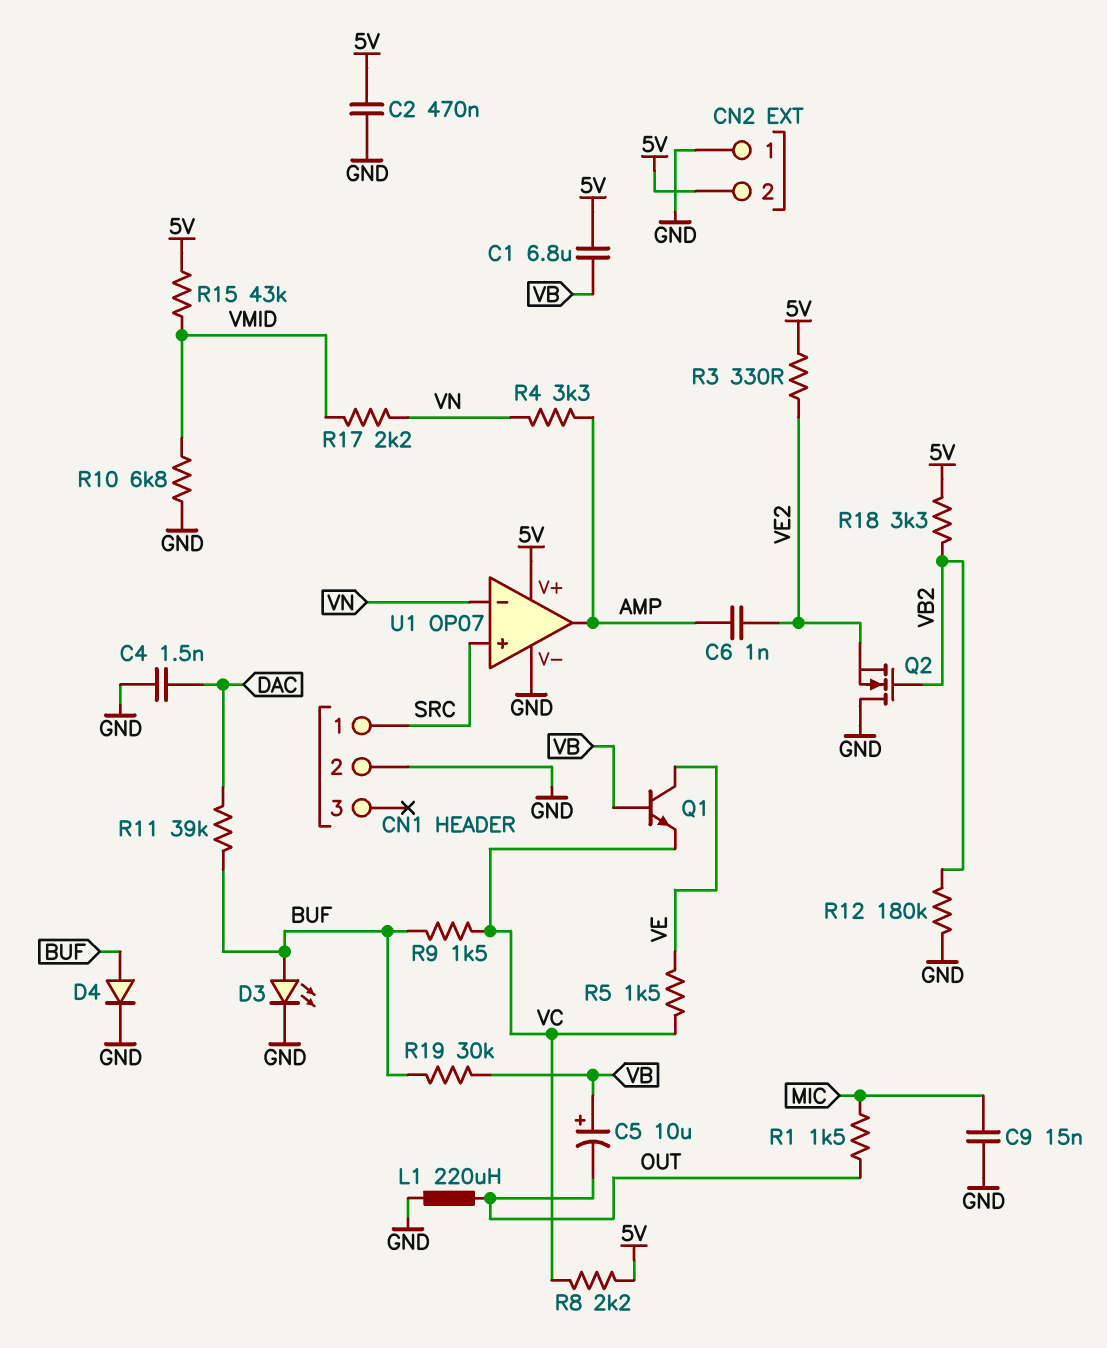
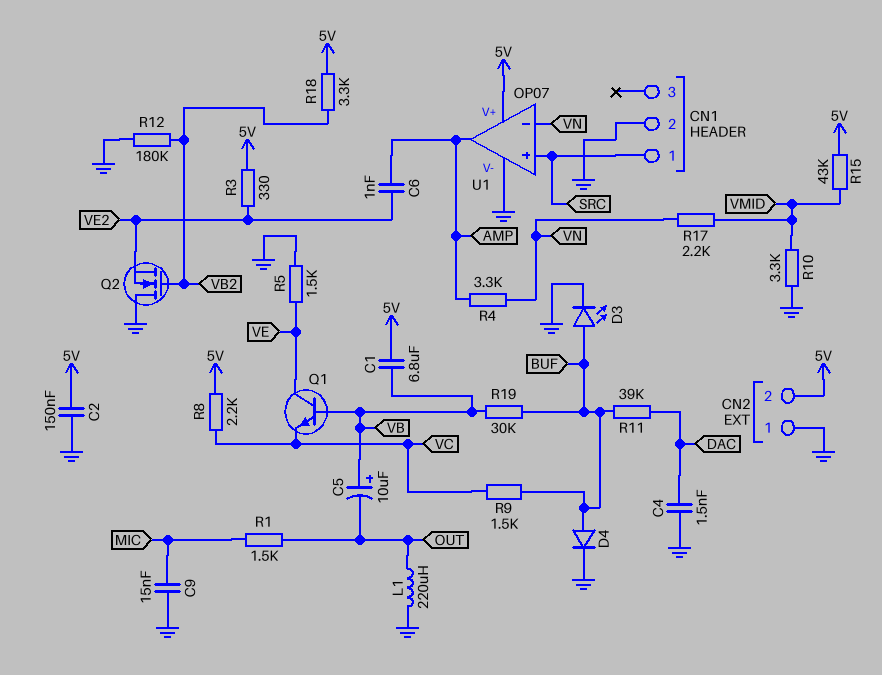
C2: 470nF (5V, GND) -> 150nF (5V, GND)
R5: 1.5k (VC, VE) -> 1.5k (GND, VE)
R10: 6.8k (GND, VMID) -> 3.3k (GND, VMID)

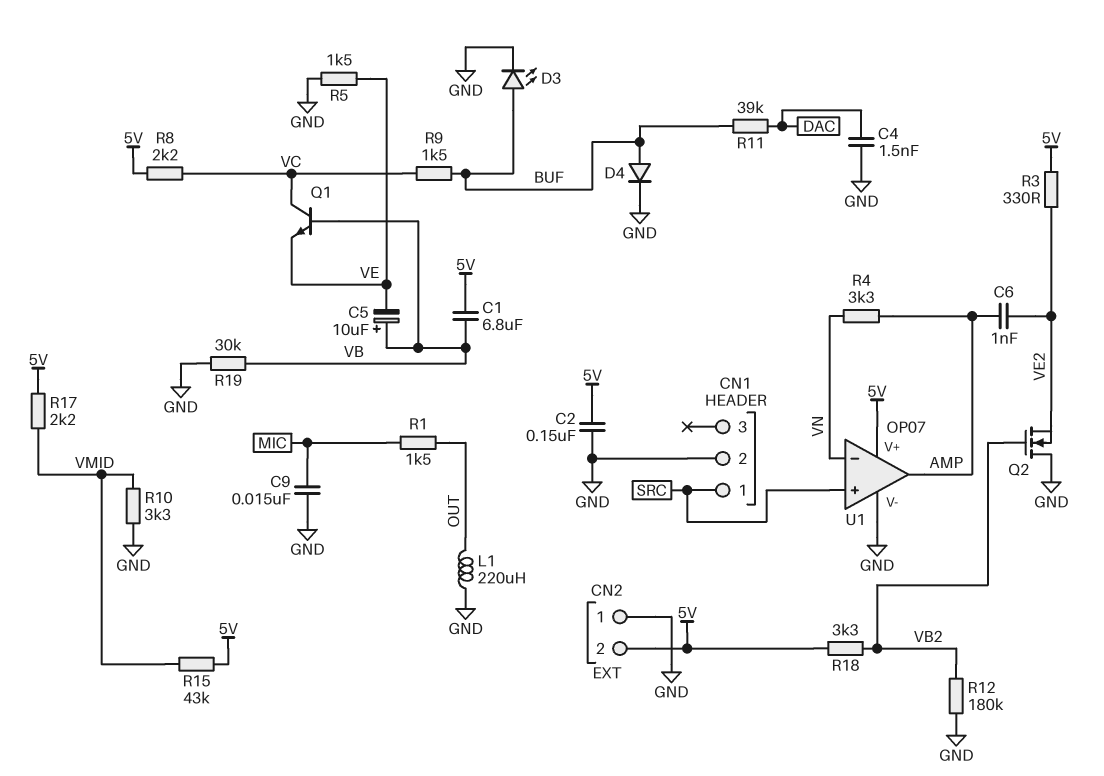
C5: 10uF (plus VB, minus OUT) -> 10uF (plus VB, minus VE)
Q1: NPN (B VB, C VE, E VC) -> NPN (B VB, C VC, E VE)
R17: 2.2k (VMID, VN) -> 2.2k (5V, VMID)
R19: 30k (BUF, VB) -> 30k (GND, VB)

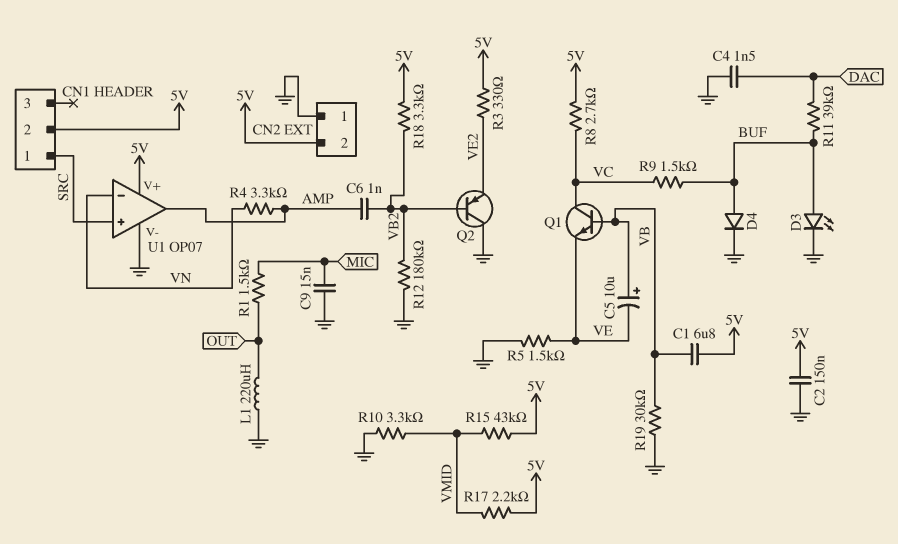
C6: 1nF (AMP, VE2) -> 1nF (AMP, VB2)
CN1 pin 2: GND -> 5V
Q2: NMOS (G VB2, D GND, S VE2) -> PNP (B VB2, C GND, E VE2)
R8: 2.2k (5V, VC) -> 2.7k (5V, VC)

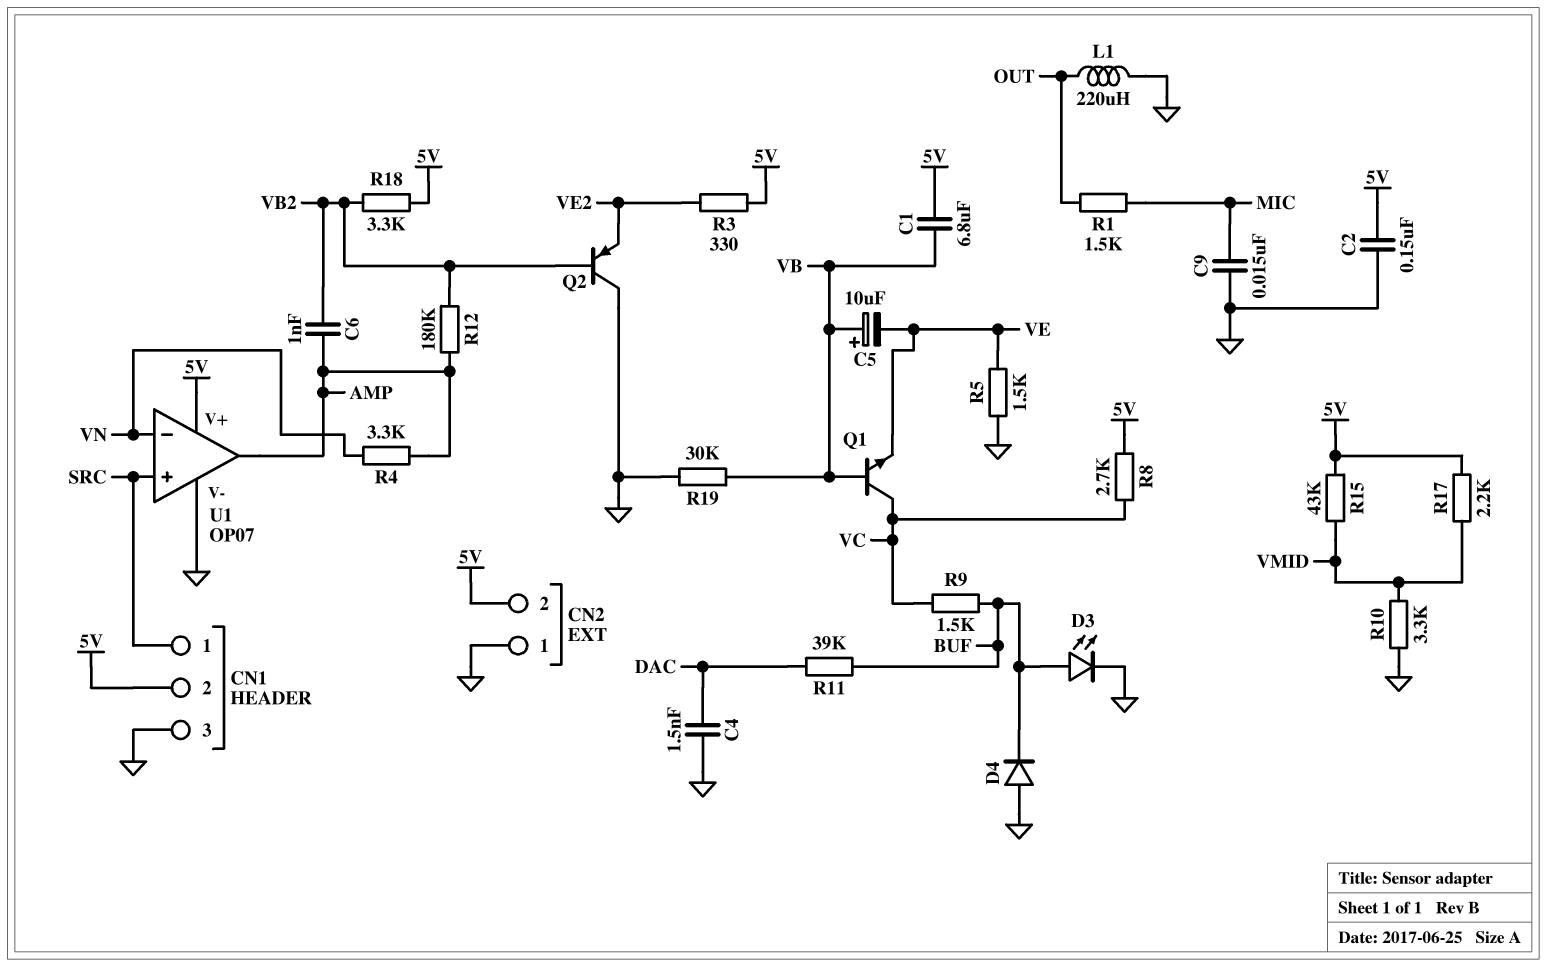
CN1 pin 3: none -> GND
D4: diode (A BUF, K GND) -> diode (A GND, K BUF)
R12: 180k (GND, VB2) -> 180k (AMP, VB2)

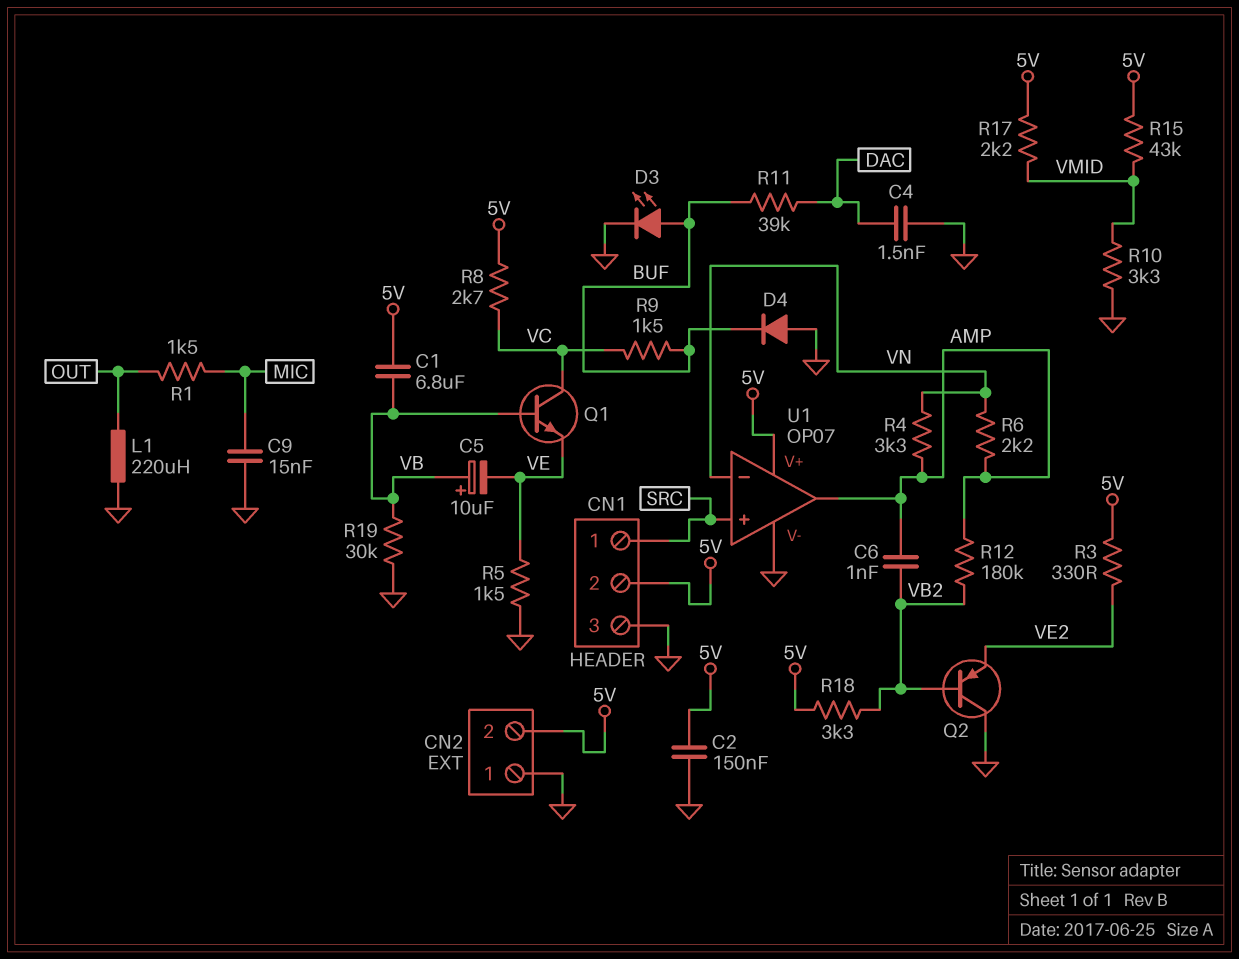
R6: none -> 2.2k (AMP, VN)

